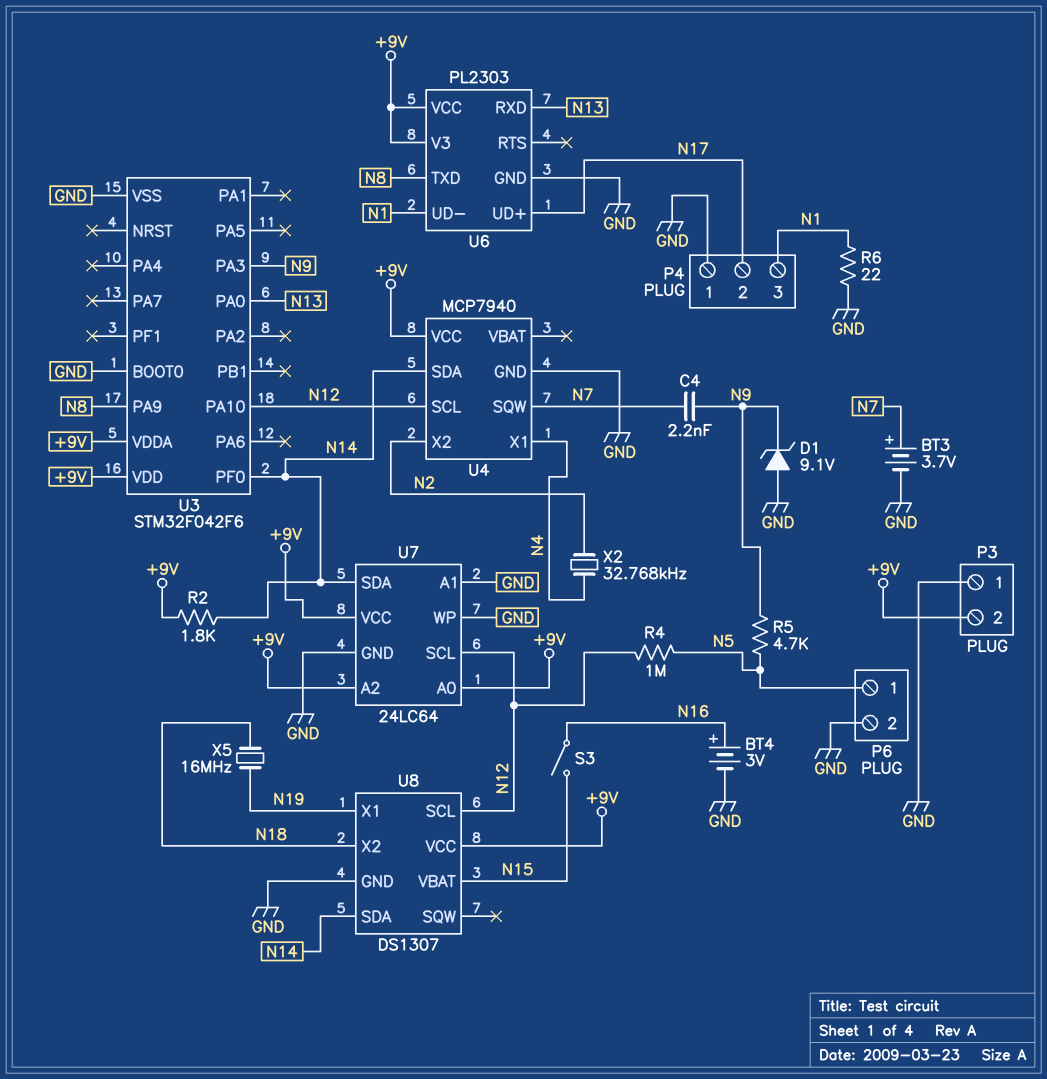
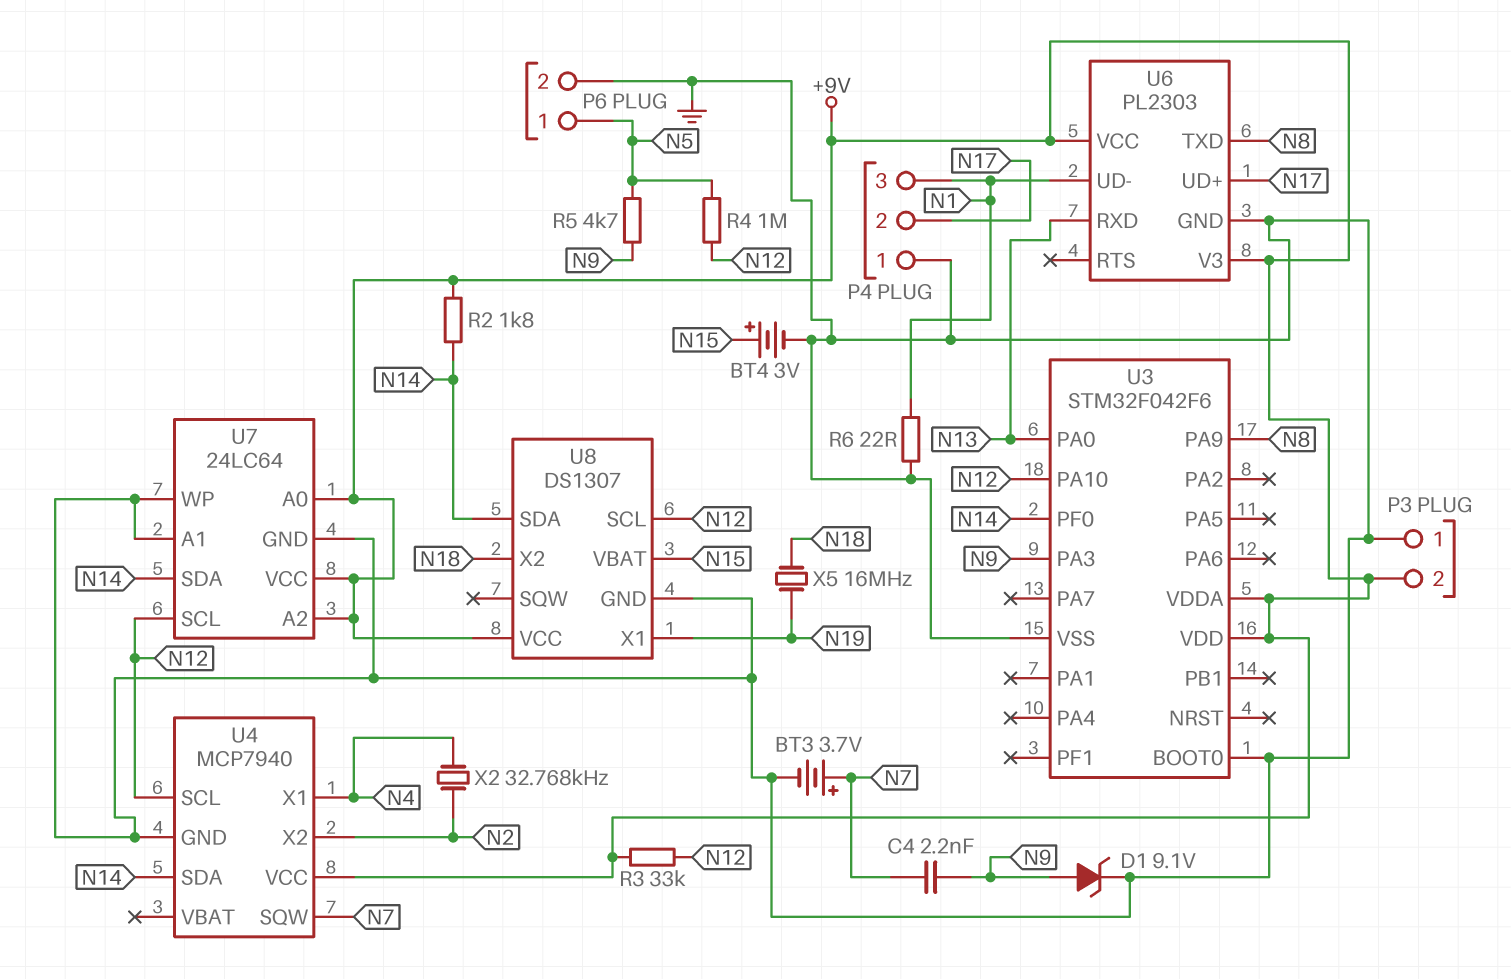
BT4: 3V (plus N16, minus GND) -> 3V (plus N15, minus GND)
D1: zener 9.1V (A GND, K N9) -> zener 9.1V (A N9, K GND)
R3: none -> 33k (+9V, N12)
S3: switch (N15, N16) -> none

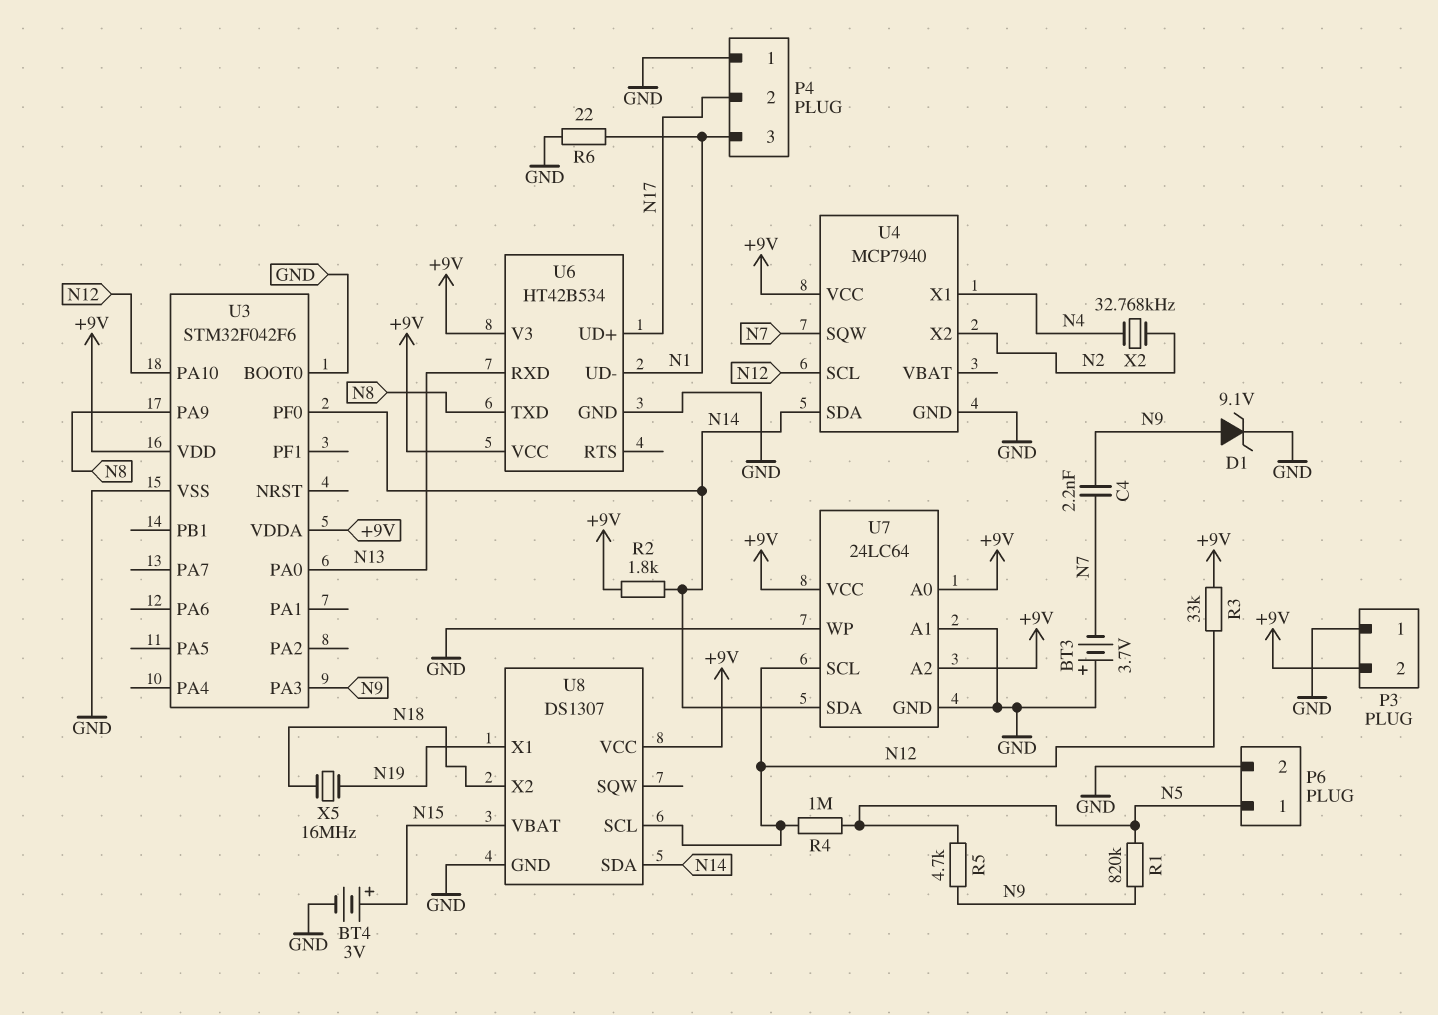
BT3: 3.7V (plus N7, minus GND) -> 3.7V (plus GND, minus N7)
R1: none -> 820k (N5, N9)
U6: PL2303 -> HT42B534

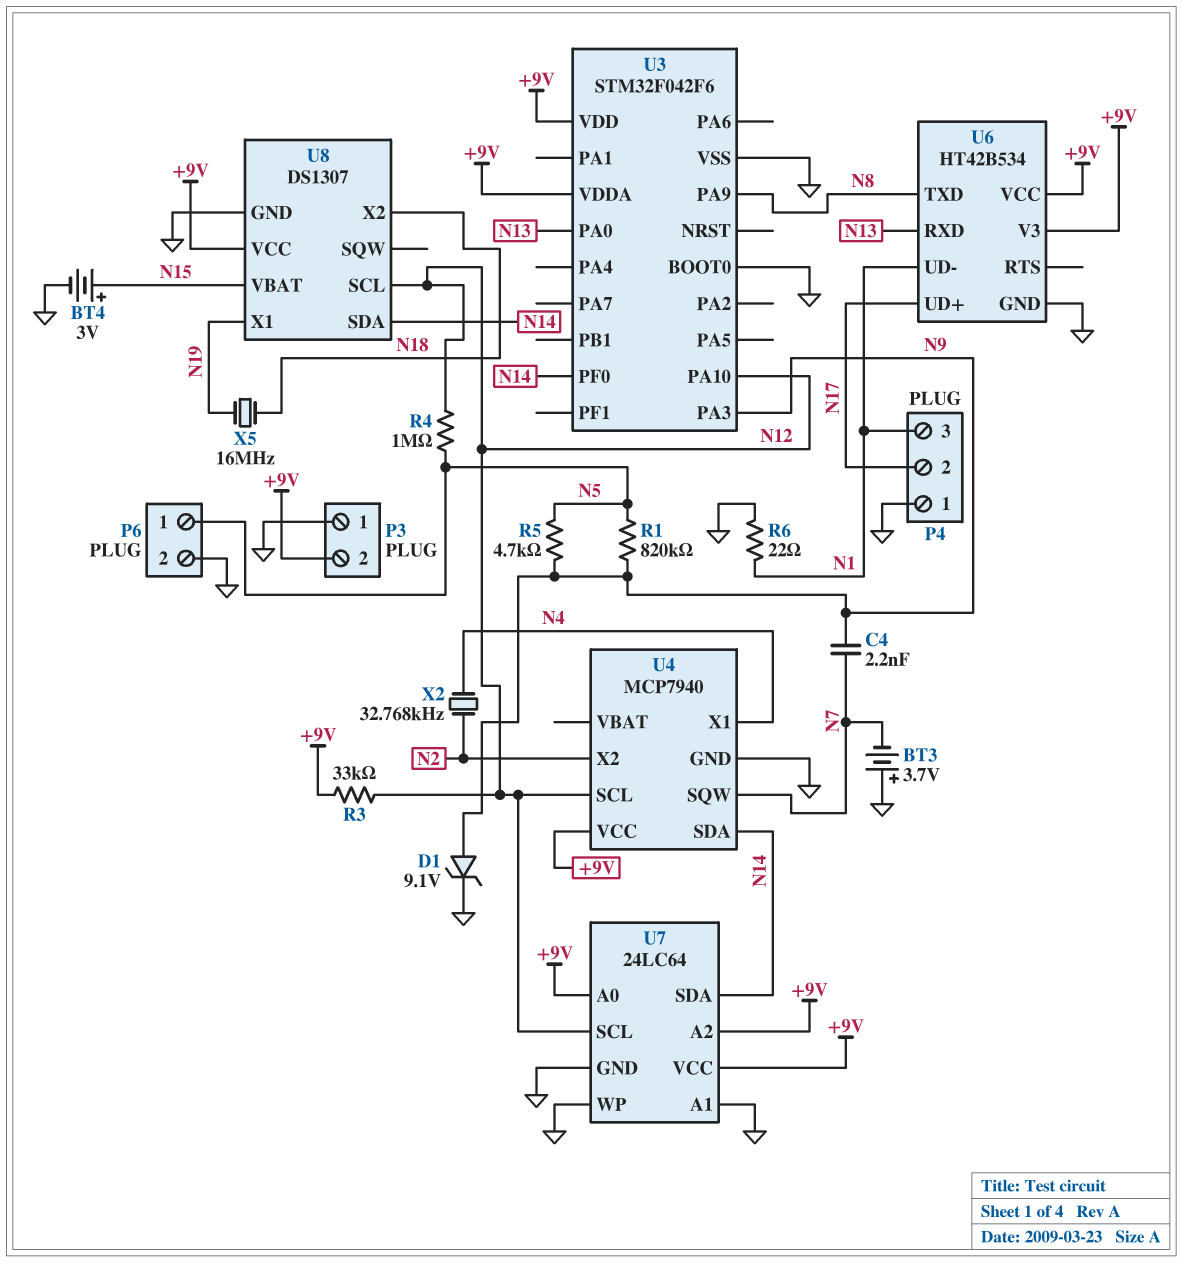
R2: 1.8k (+9V, N14) -> none

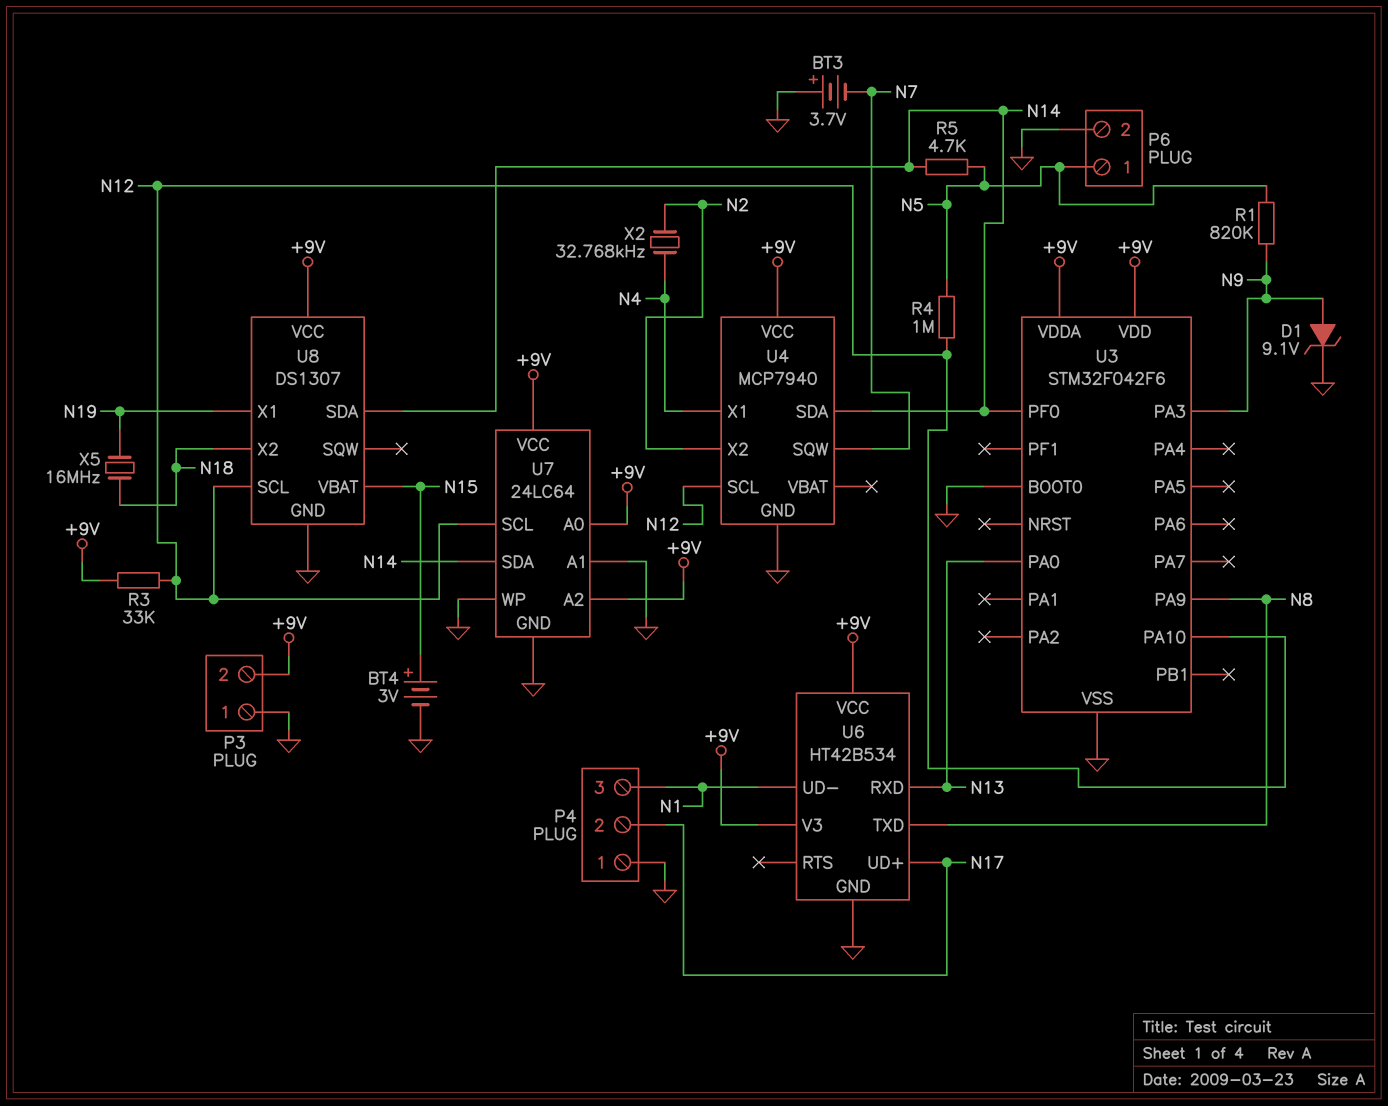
C4: 2.2nF (N7, N9) -> none
R5: 4.7k (N5, N9) -> 4.7k (N5, N14)
R6: 22 (GND, N1) -> none

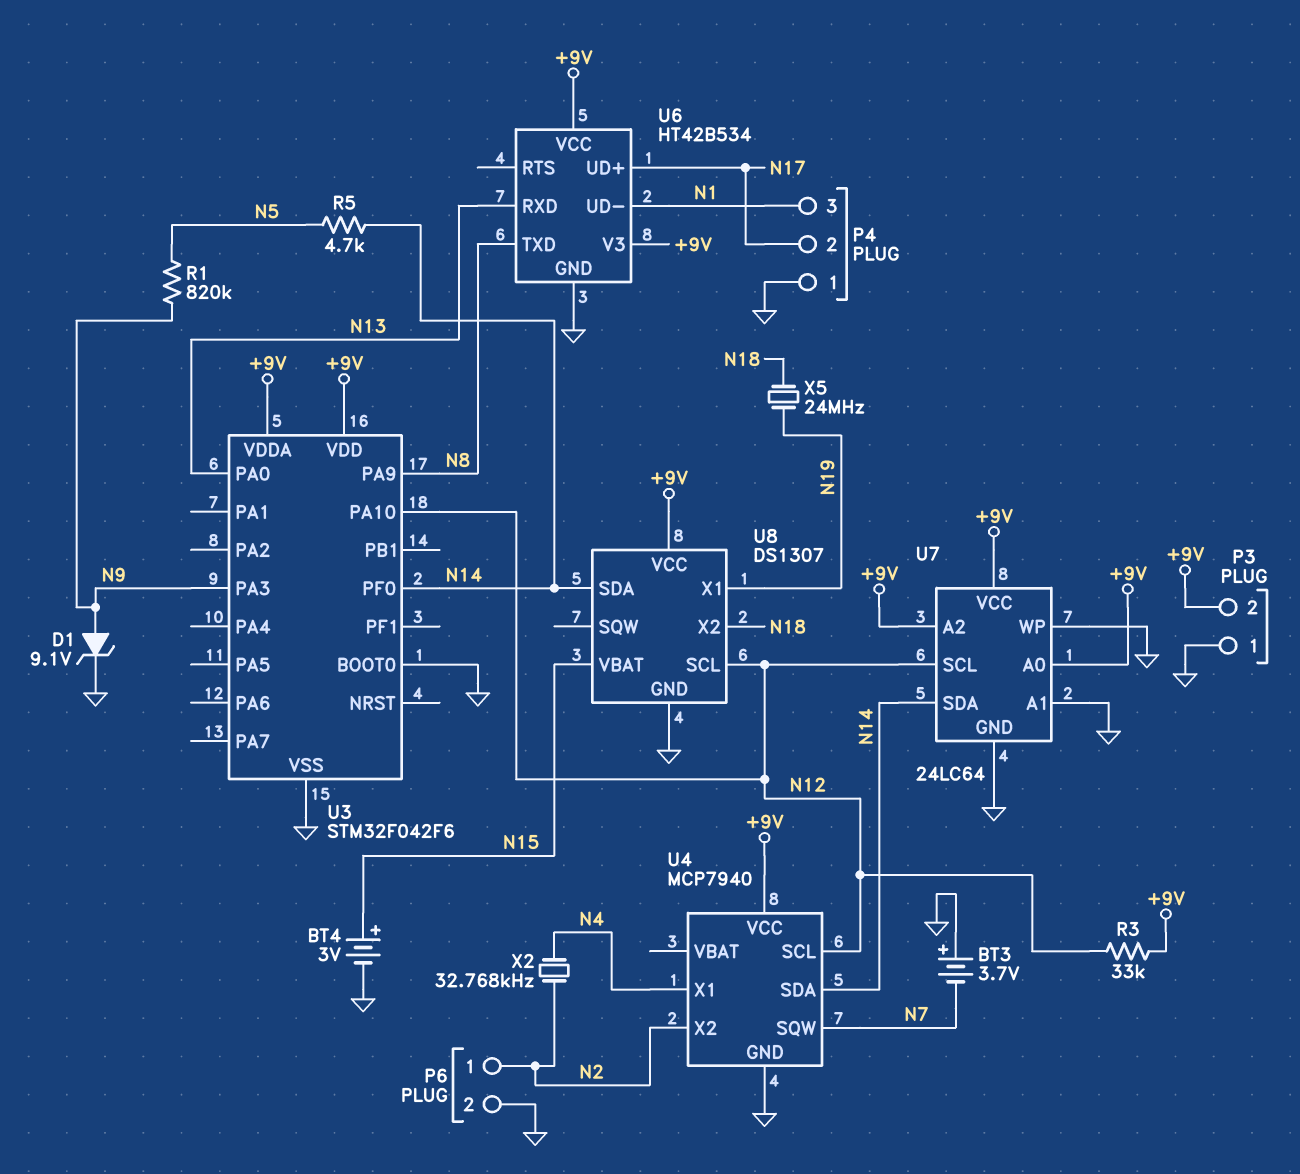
P6 pin 1: N5 -> N2
R4: 1M (N5, N12) -> none
X5: 16MHz (N18, N19) -> 24MHz (N18, N19)

